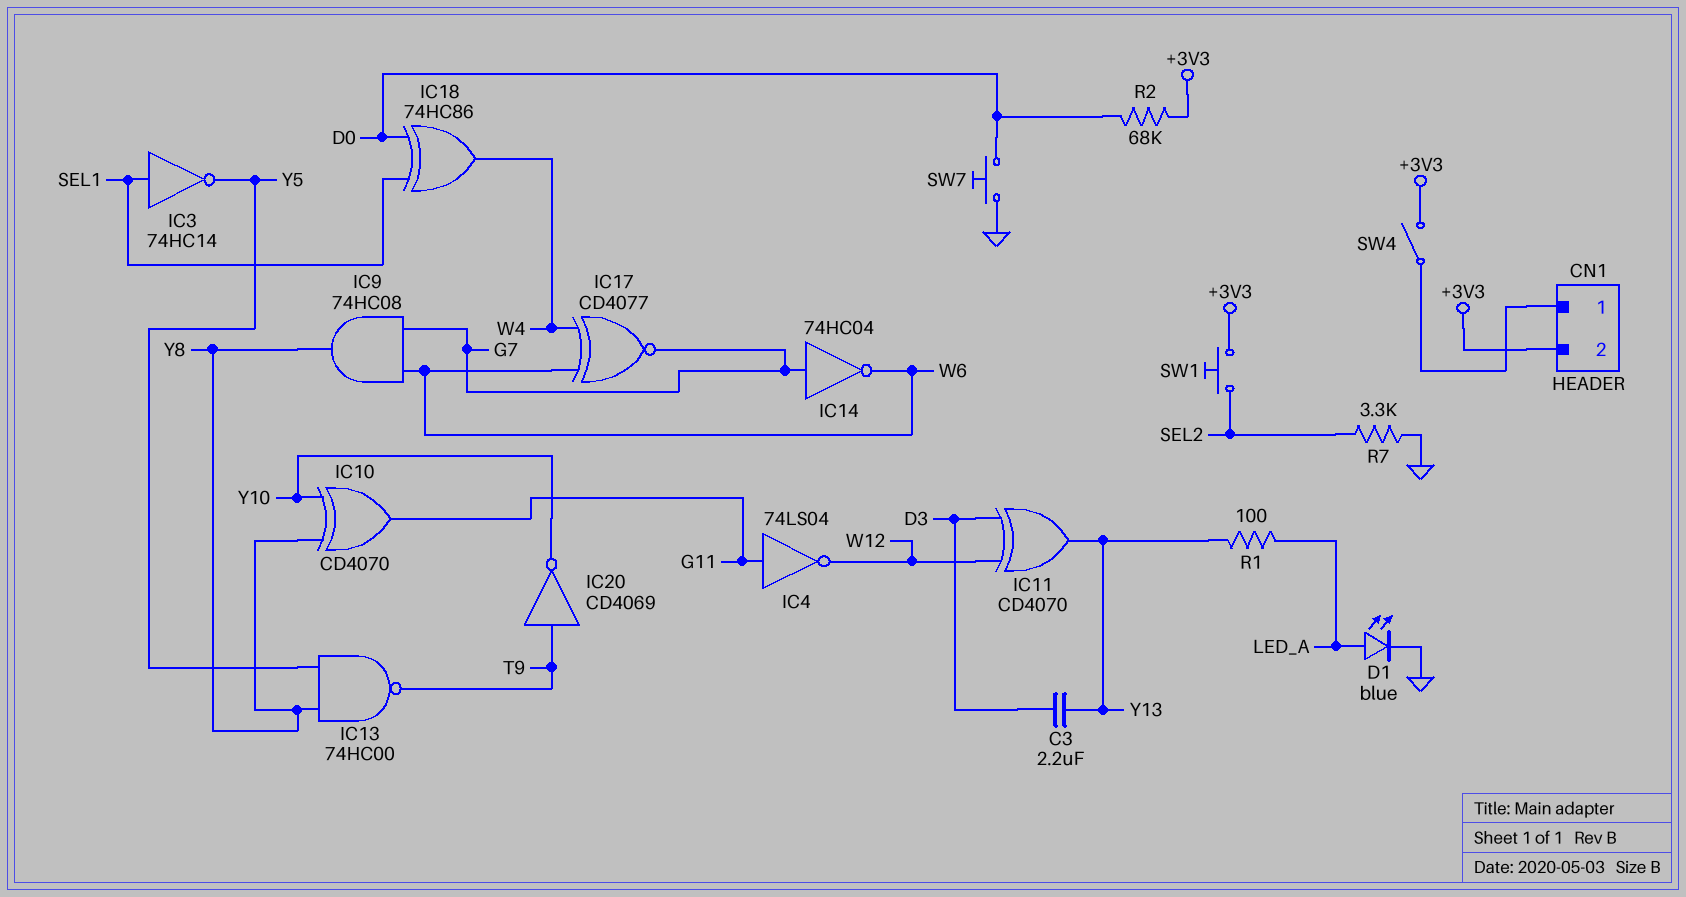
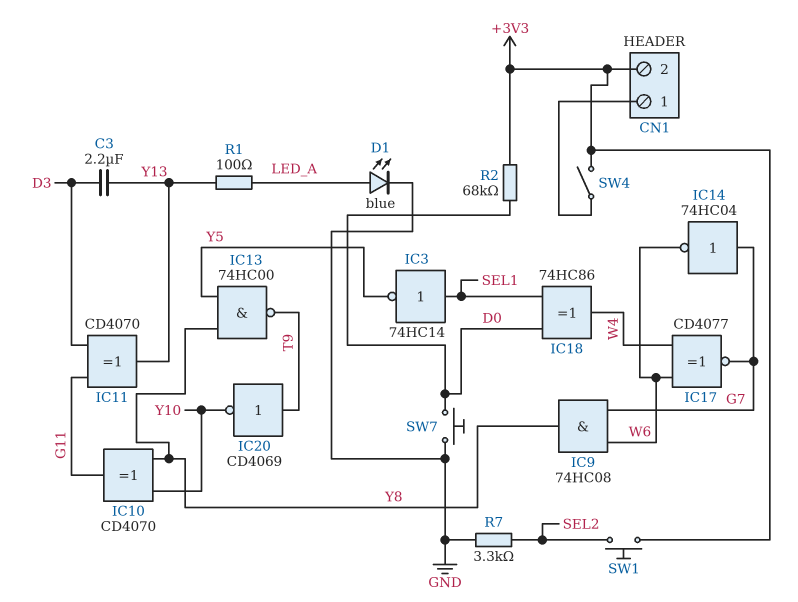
IC4: NOT 74LS04 (in G11, out W12) -> none
IC11: XOR CD4070 (in D3, in W12, out Y13) -> XOR CD4070 (in D3, in G11, out Y13)

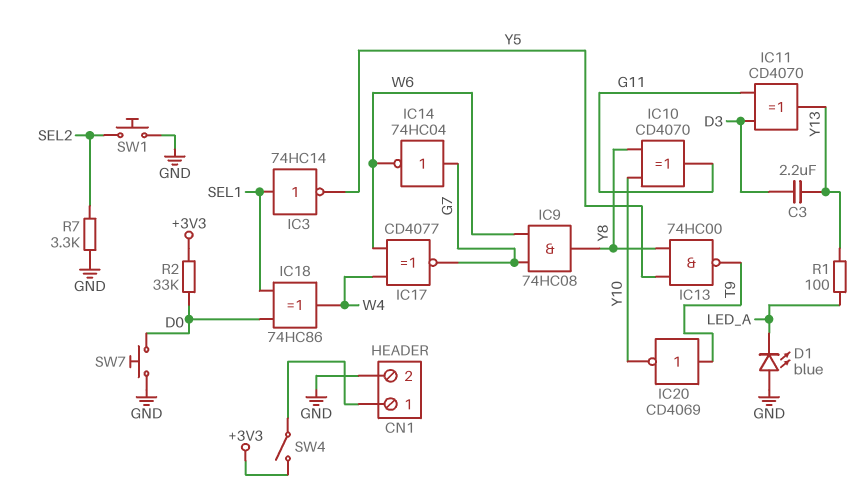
CN1 pin 2: +3V3 -> GND
D1: LED blue (A LED_A, K GND) -> LED blue (A GND, K LED_A)
R2: 68k (+3V3, D0) -> 33k (+3V3, D0)
SW1: button (+3V3, SEL2) -> button (GND, SEL2)

